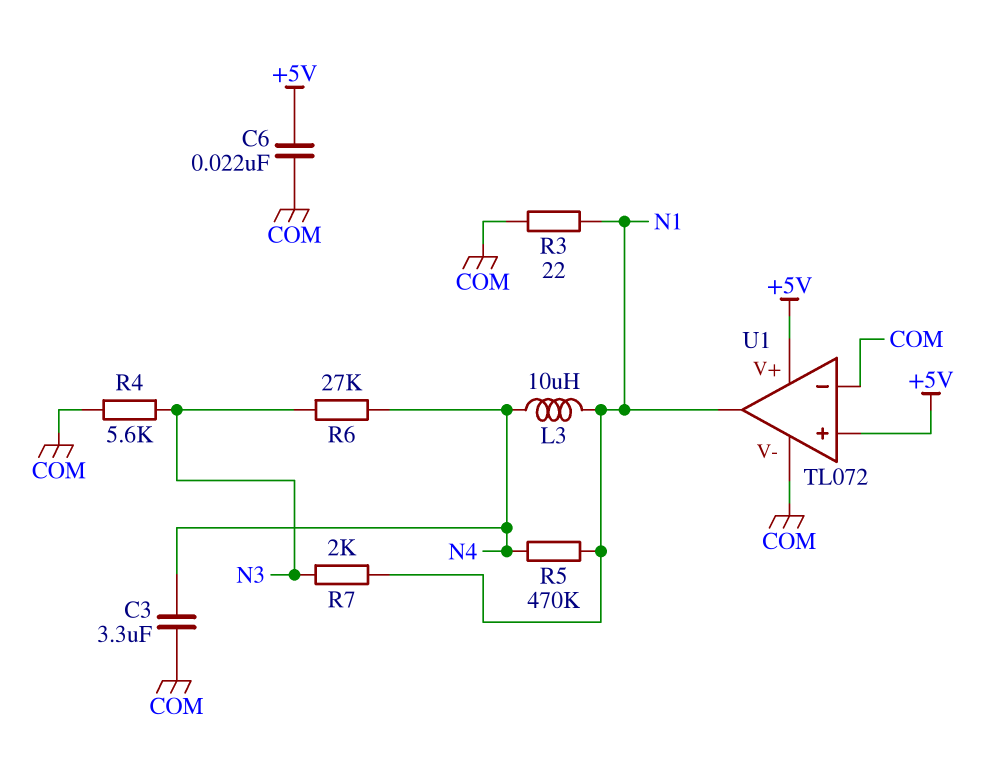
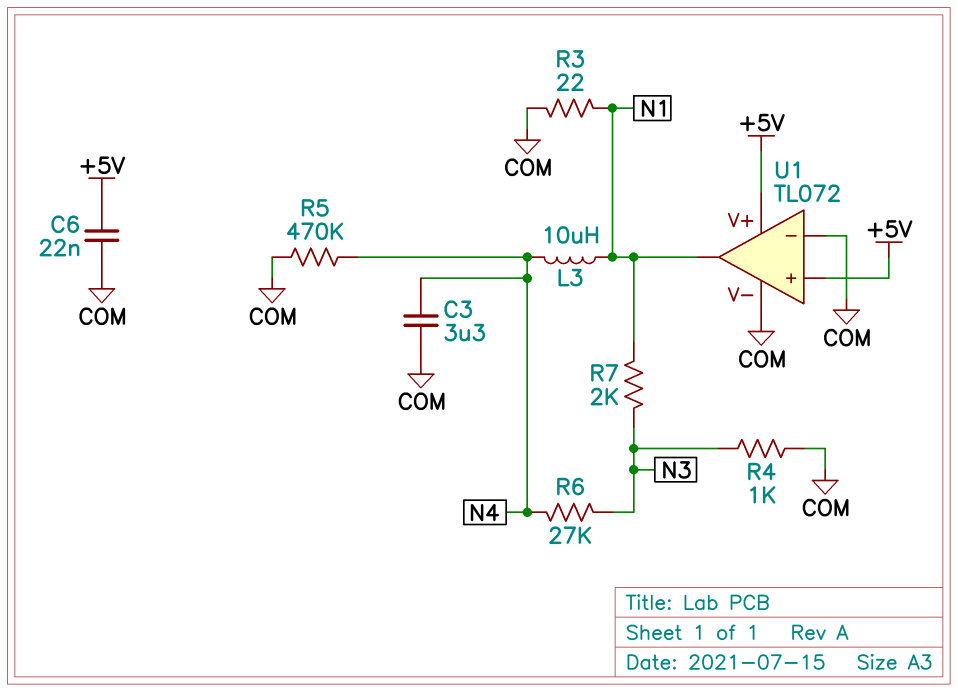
R4: 5.6k (COM, N3) -> 1k (COM, N3)
R5: 470k (N1, N4) -> 470k (COM, N4)

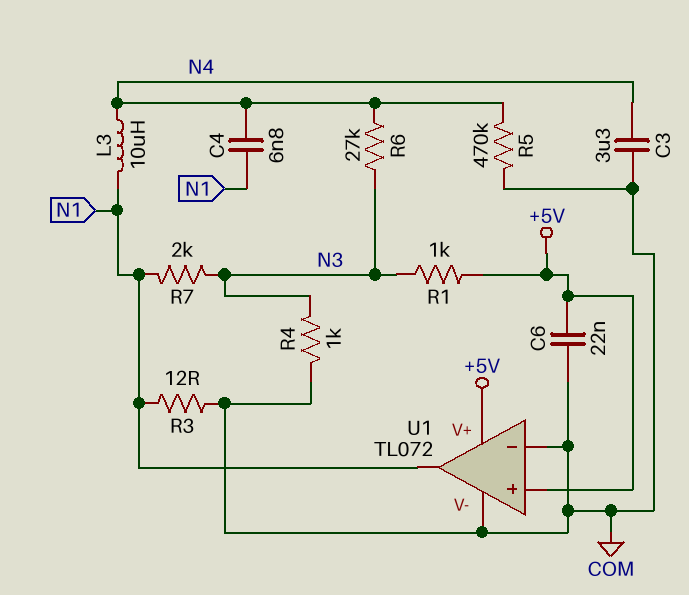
C4: none -> 6.8nF (N1, N4)
R1: none -> 1k (+5V, N3)
R3: 22 (COM, N1) -> 12 (COM, N1)

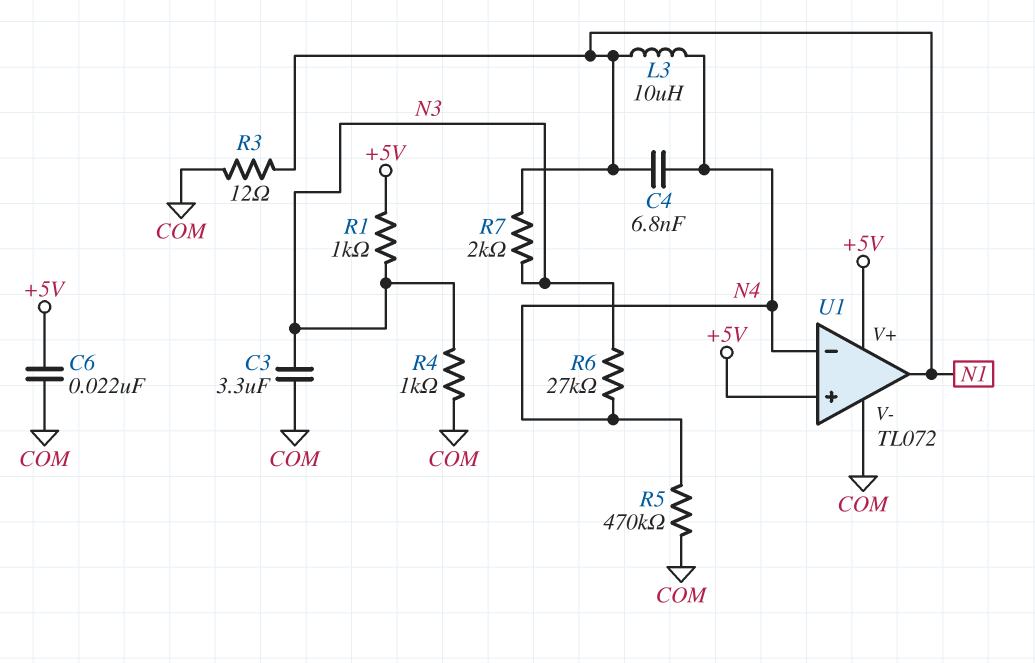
C3: 3.3uF (COM, N4) -> 3.3uF (COM, N3)
U1 pin in-: COM -> N4

